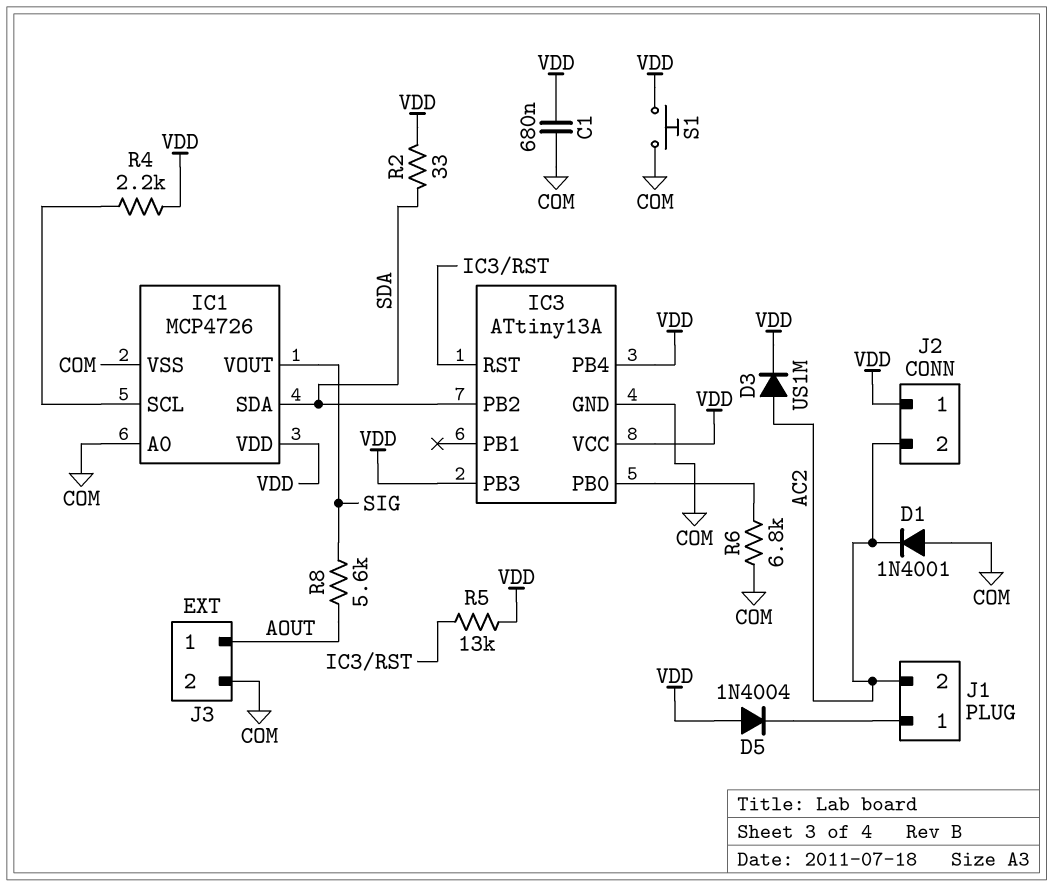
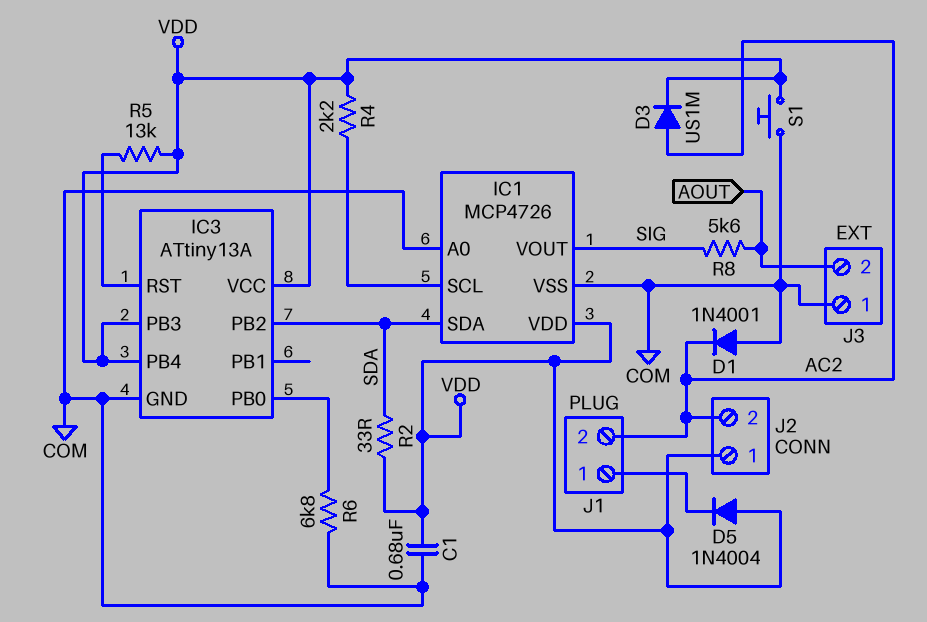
J3 pin 1: AOUT -> COM
J3 pin 2: COM -> AOUT

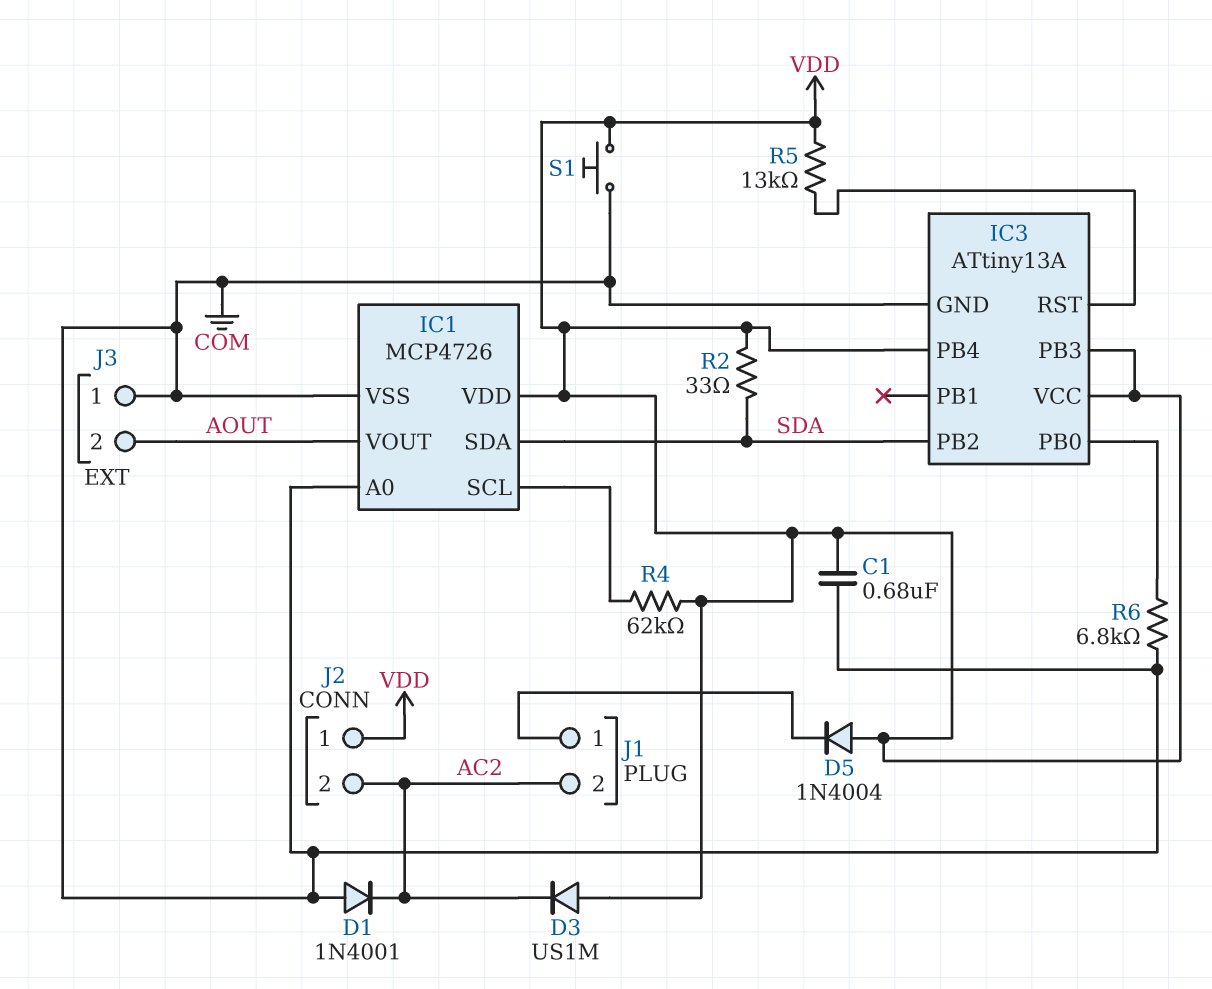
D3: diode US1M (A AC2, K VDD) -> diode US1M (A VDD, K AC2)
IC1 pin VOUT: SIG -> AOUT
R4: 2.2k (IC1/SCL, VDD) -> 62k (IC1/SCL, VDD)
R8: 5.6k (AOUT, SIG) -> none

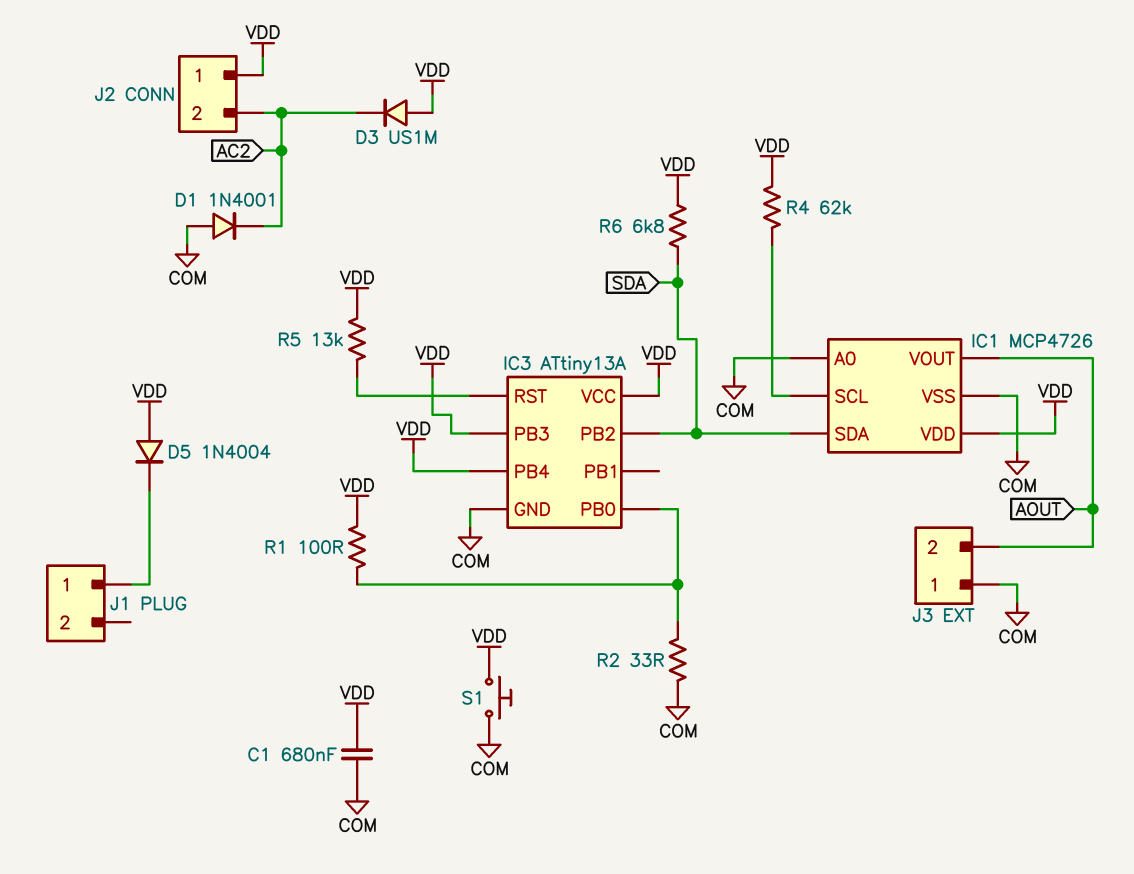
J1 pin 2: AC2 -> none
R1: none -> 100 (IC3/PB0, VDD)
R2: 33 (SDA, VDD) -> 33 (COM, IC3/PB0)
R6: 6.8k (COM, IC3/PB0) -> 6.8k (SDA, VDD)

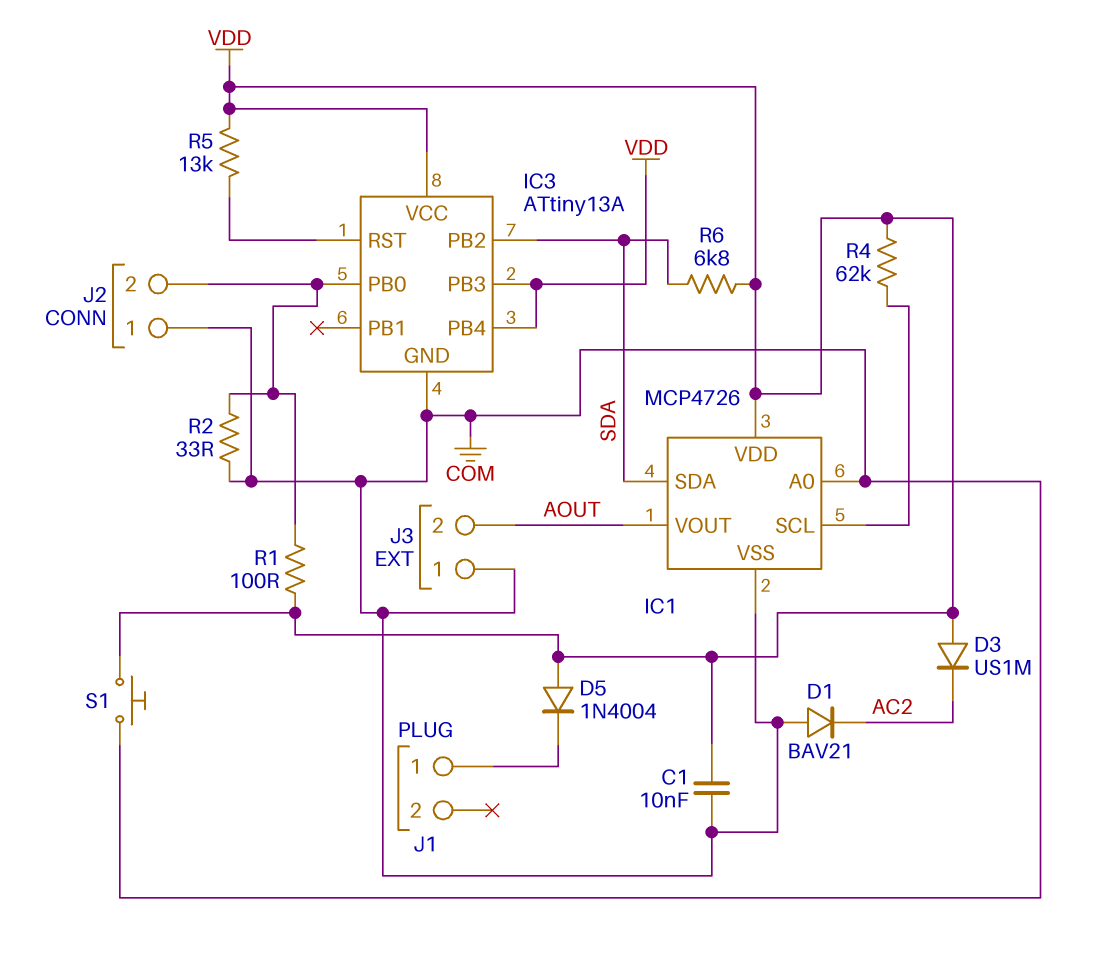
C1: 680nF (COM, VDD) -> 10nF (COM, VDD)
D1: diode 1N4001 (A COM, K AC2) -> diode BAV21 (A COM, K AC2)
J2 pin 1: VDD -> COM
J2 pin 2: AC2 -> IC3/PB0

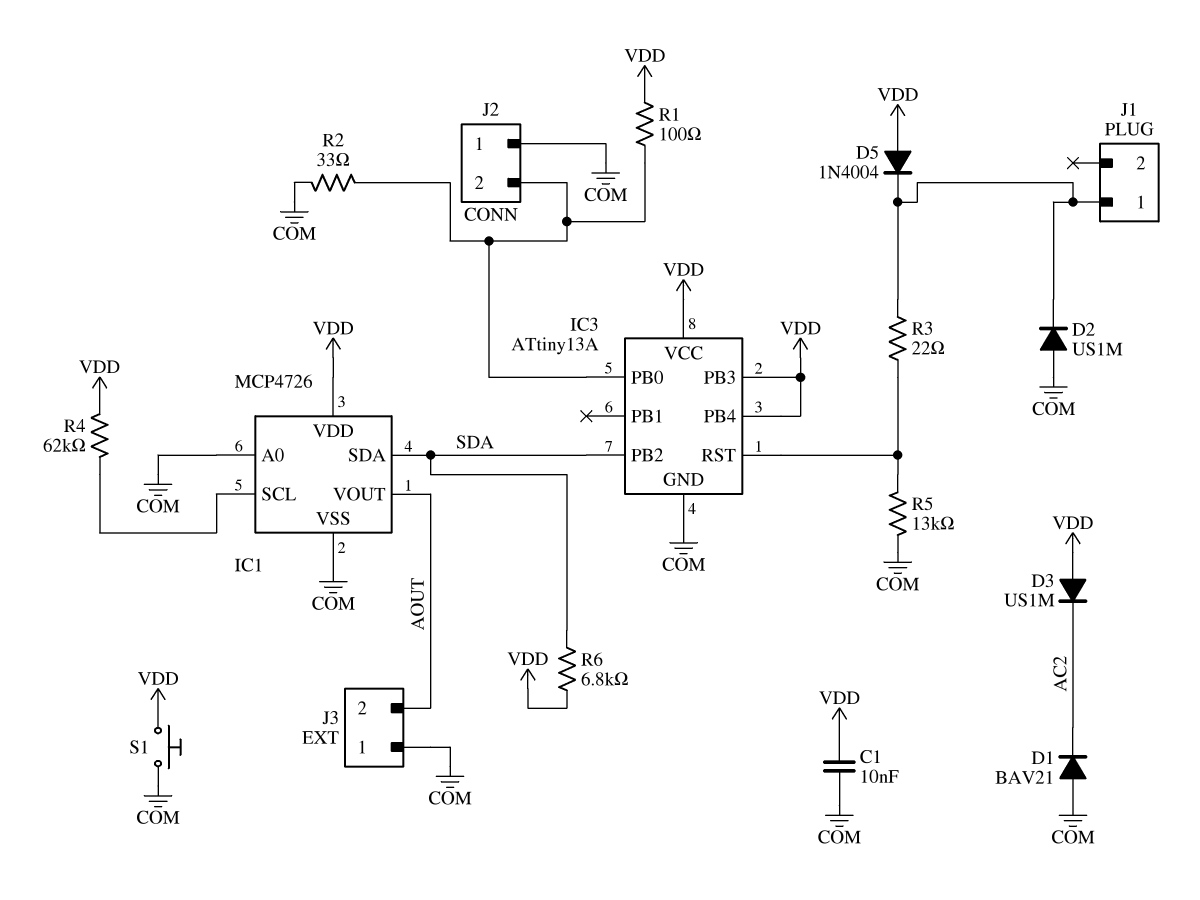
D2: none -> diode US1M (A COM, K J1/1)
R3: none -> 22 (IC3/RST, J1/1)
R5: 13k (IC3/RST, VDD) -> 13k (COM, IC3/RST)

